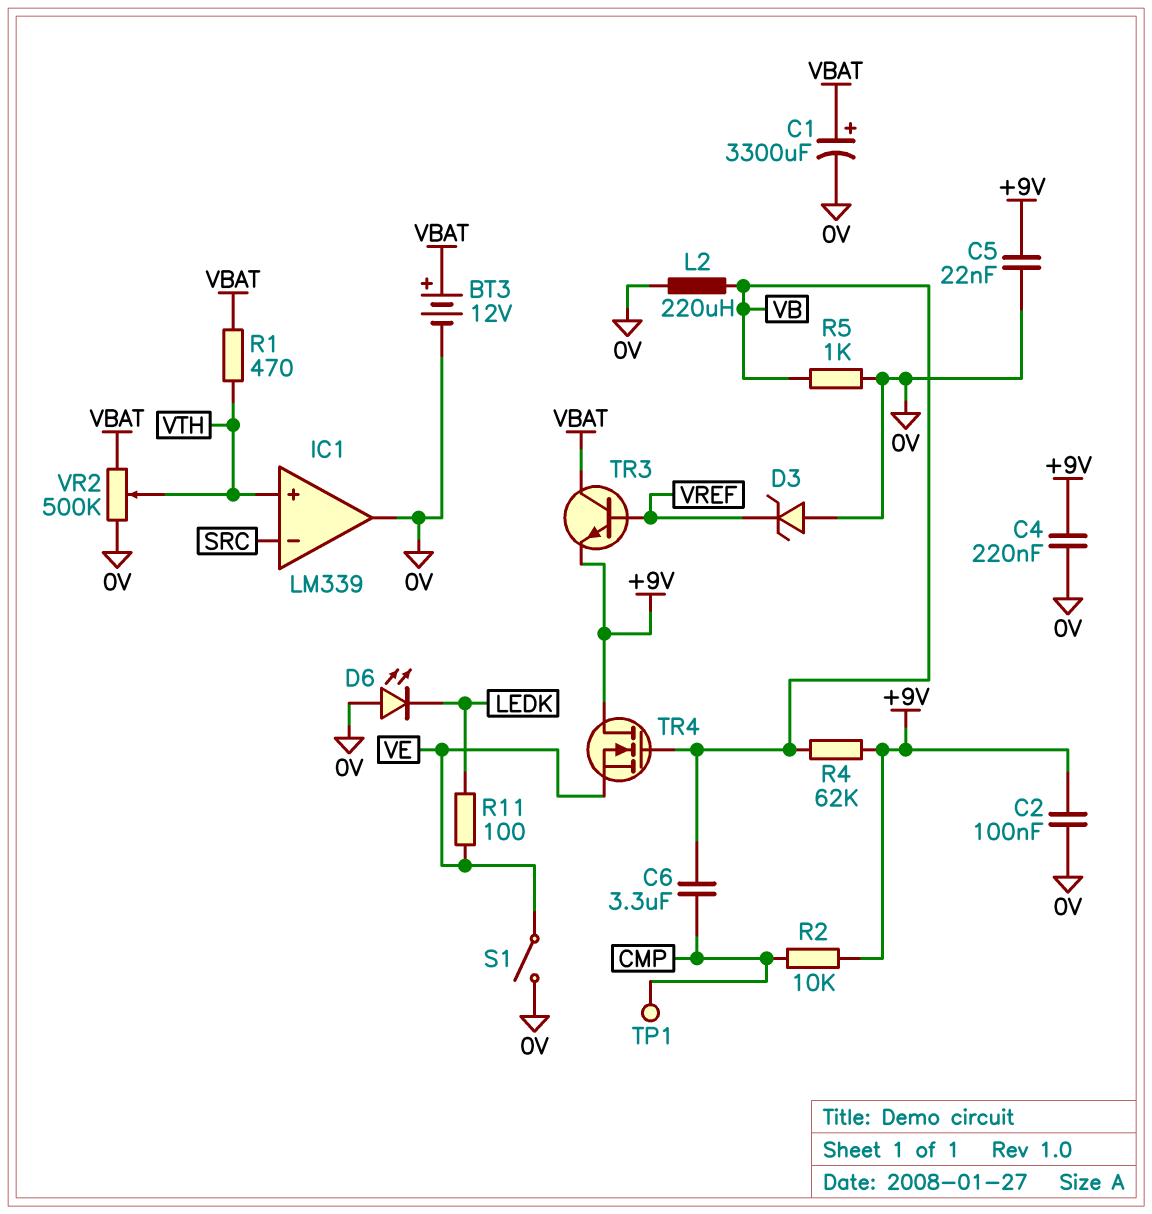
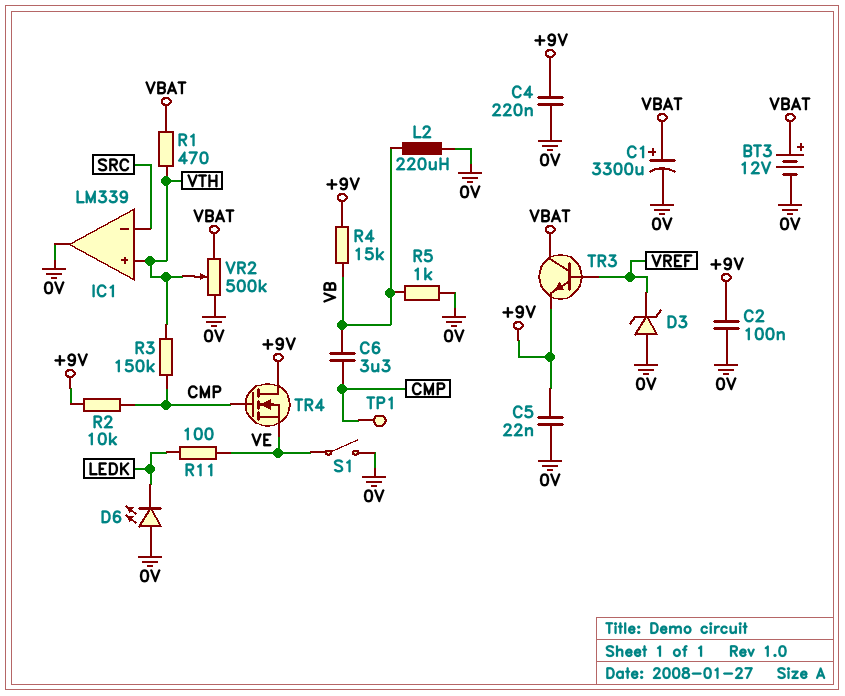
R3: none -> 150k (CMP, VTH)
R4: 62k (+9V, VB) -> 15k (+9V, VB)
TR4: NMOS (G VB, D +9V, S VE) -> NMOS (G CMP, D +9V, S VE)

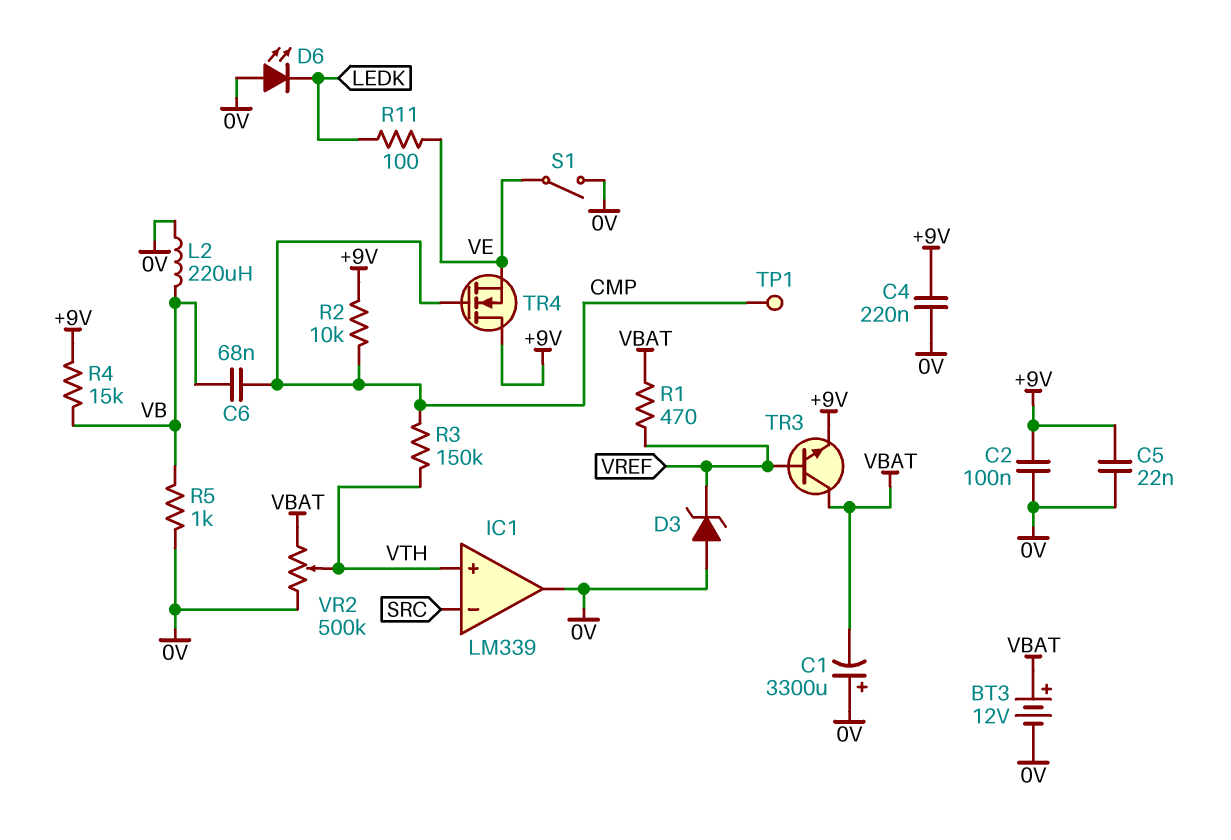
C1: 3300uF (plus VBAT, minus 0V) -> 3300uF (plus 0V, minus VBAT)
C6: 3.3uF (CMP, VB) -> 68nF (CMP, VB)
R1: 470 (VBAT, VTH) -> 470 (VBAT, VREF)

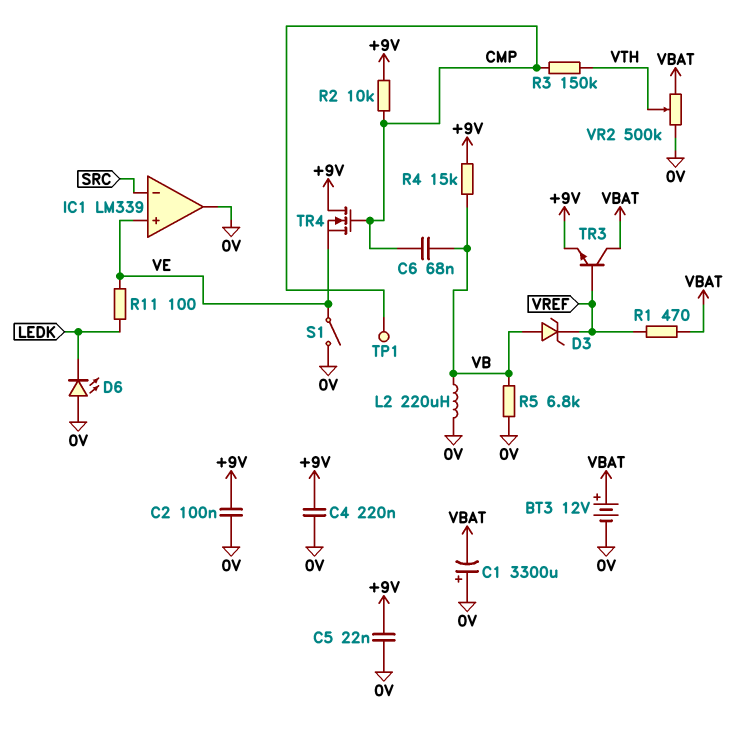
D3: zener (A 0V, K VREF) -> zener (A VB, K VREF)
IC1 pin in+: VTH -> VE
R5: 1k (0V, VB) -> 6.8k (0V, VB)

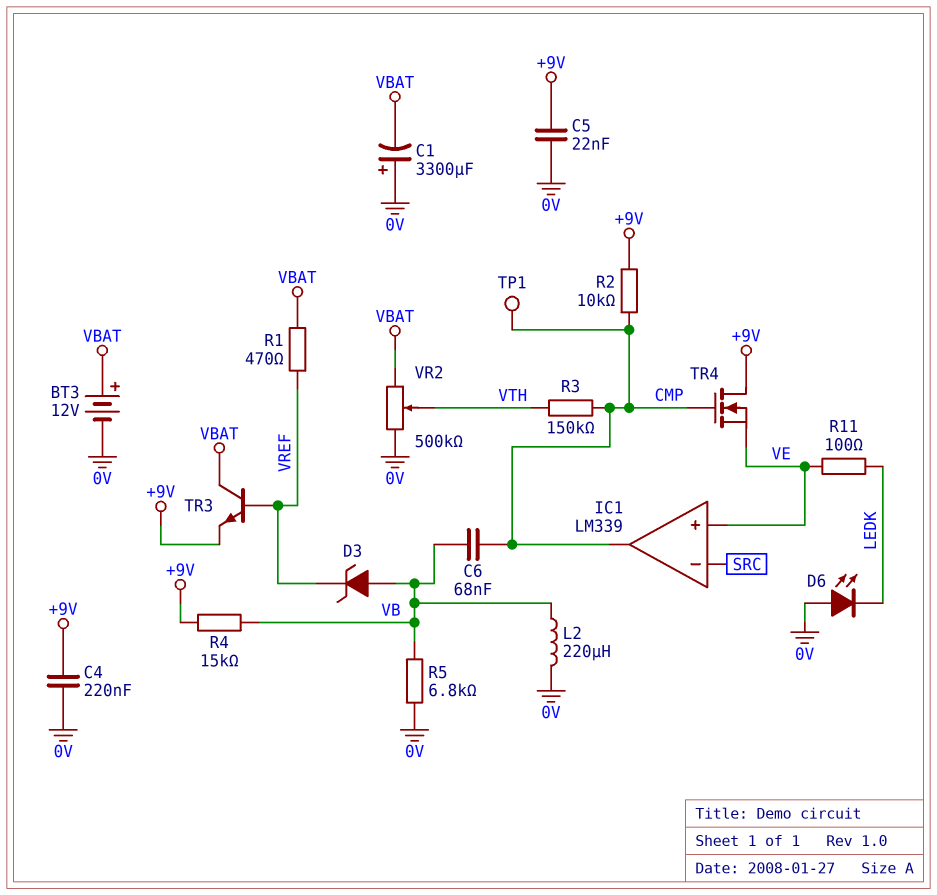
C2: 100nF (+9V, 0V) -> none
IC1 pin out: 0V -> CMP
S1: switch (0V, VE) -> none

